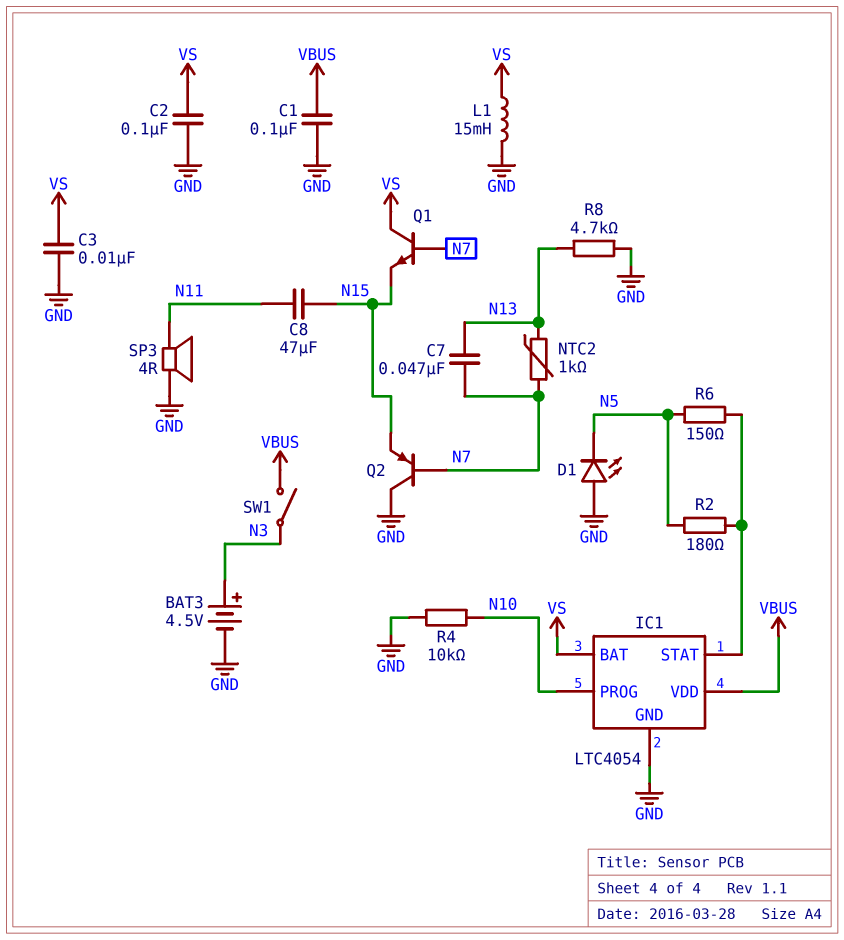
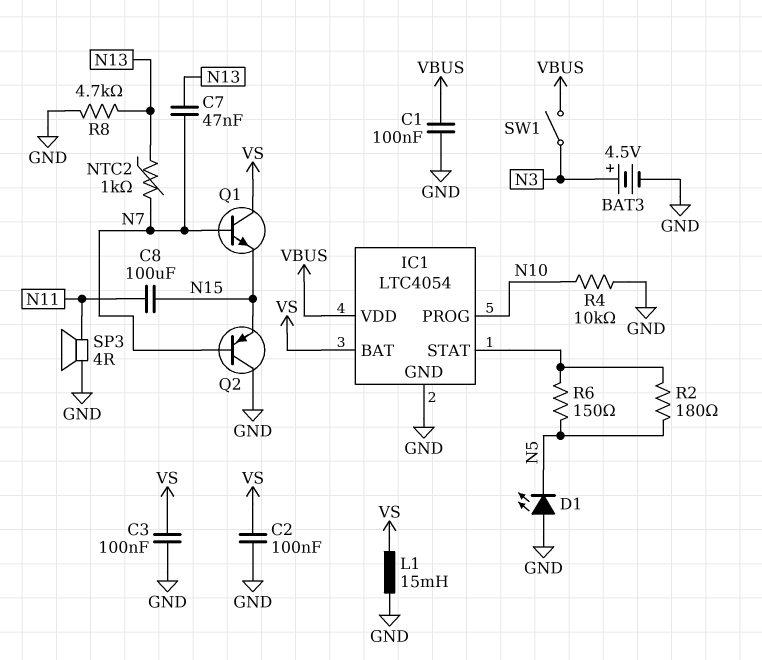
C3: 10nF (GND, VS) -> 100nF (GND, VS)
C8: 47uF (N11, N15) -> 100uF (N11, N15)

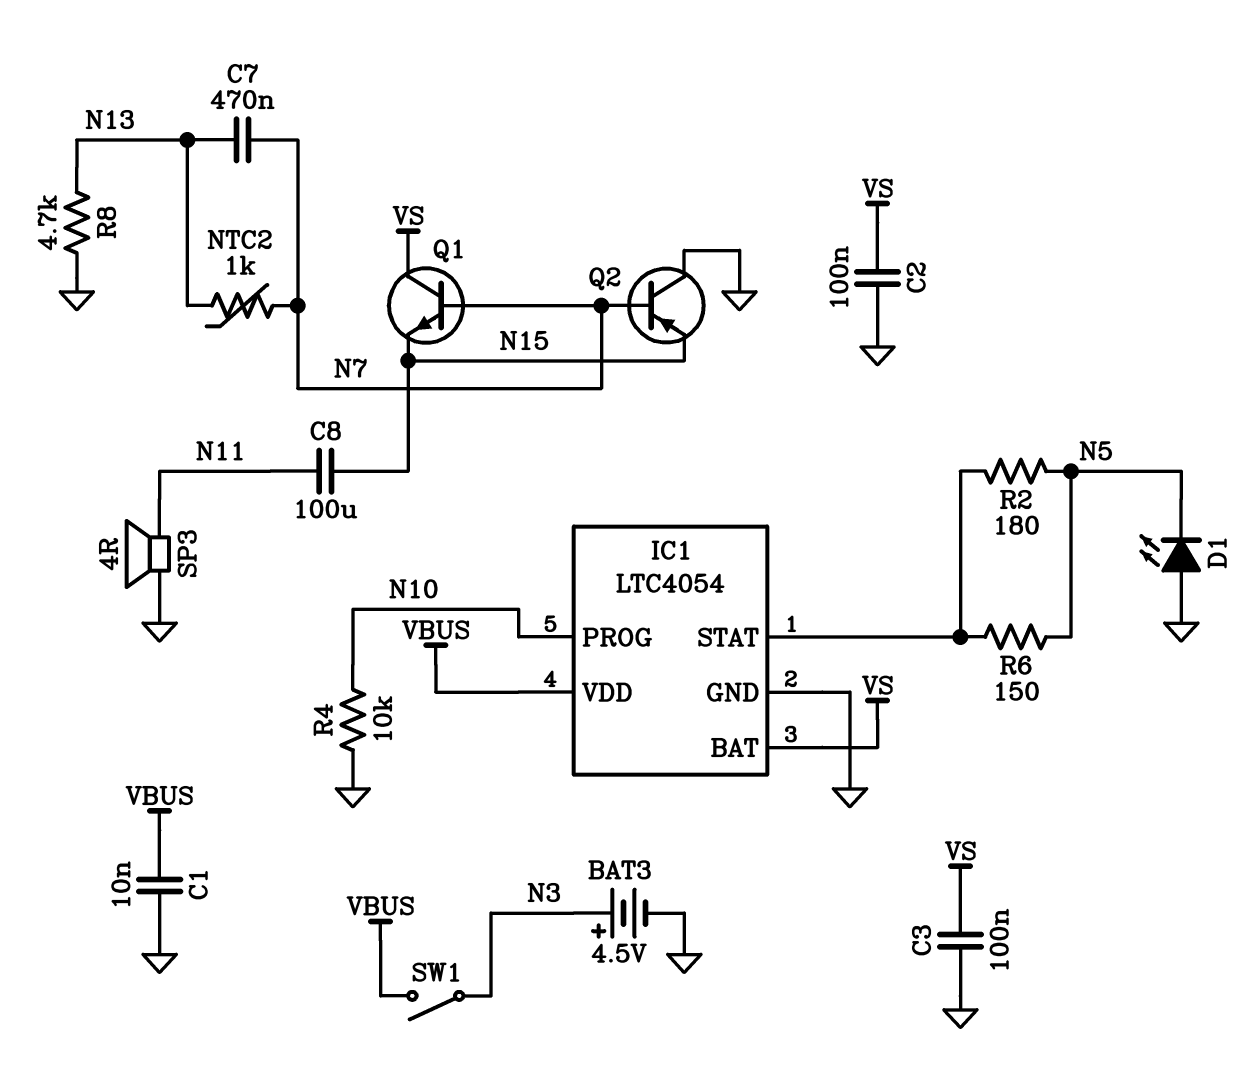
C1: 100nF (GND, VBUS) -> 10nF (GND, VBUS)
C7: 47nF (N7, N13) -> 470nF (N7, N13)
L1: 15mH (GND, VS) -> none

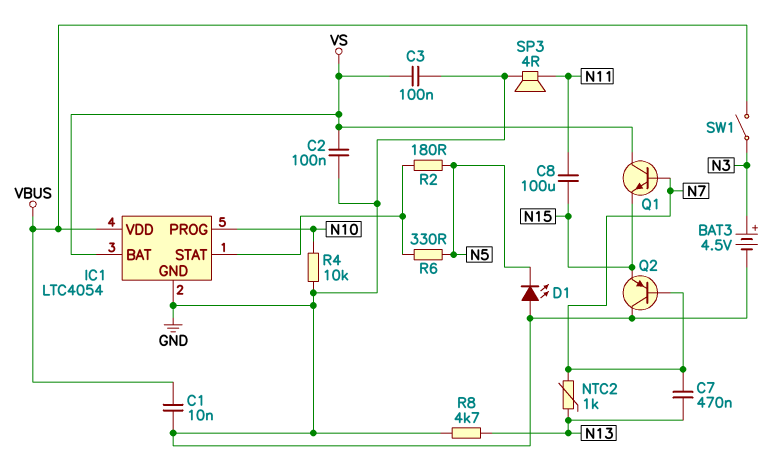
R6: 150 (IC1/STAT, N5) -> 330 (IC1/STAT, N5)

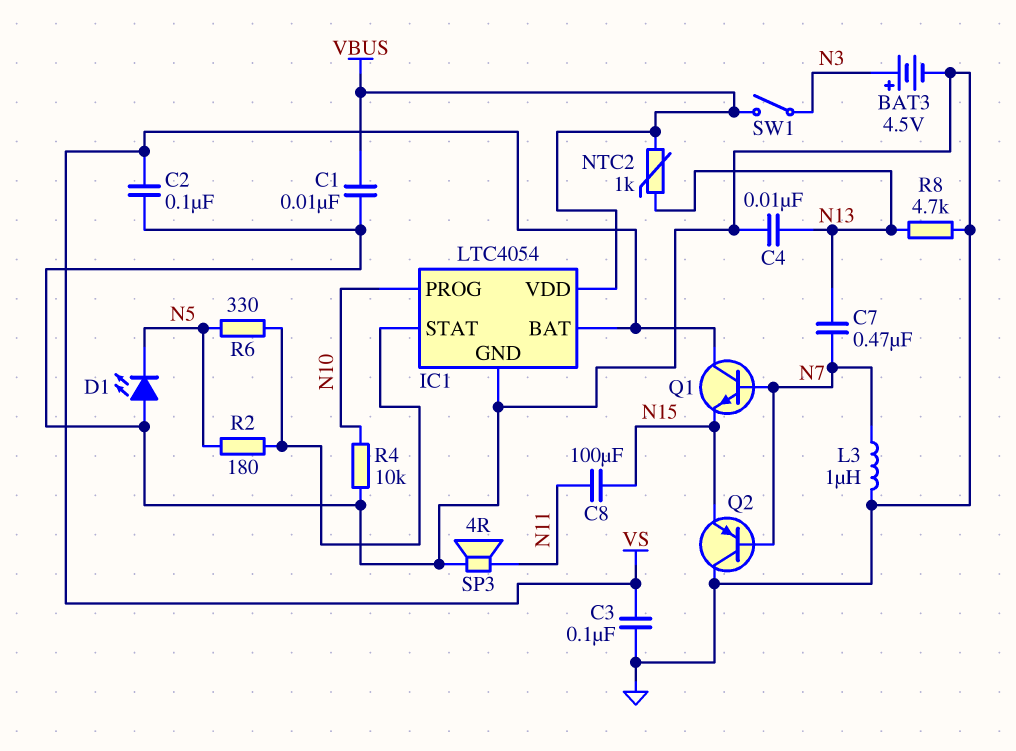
C4: none -> 10nF (GND, N13)
L3: none -> 1uH (GND, N7)
NTC2: 1k (N7, N13) -> 1k (N13, VBUS)

